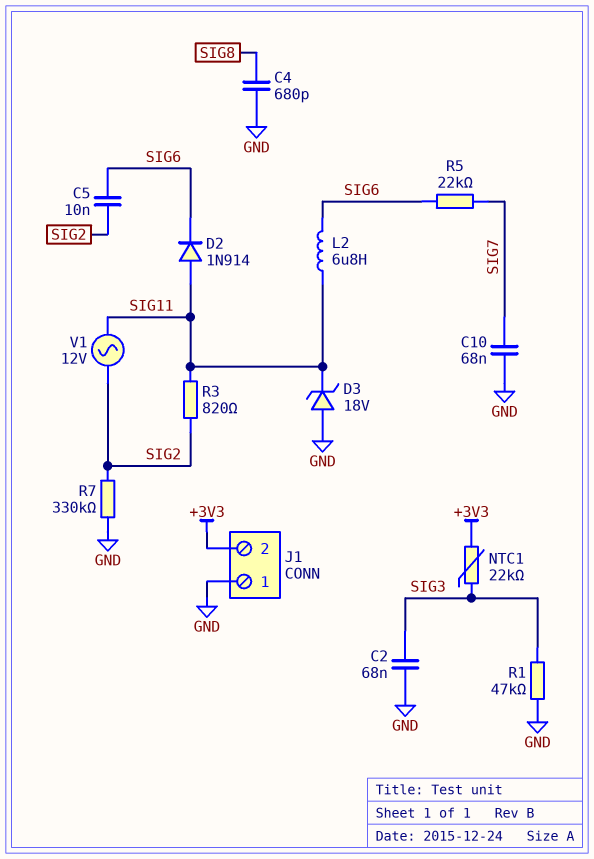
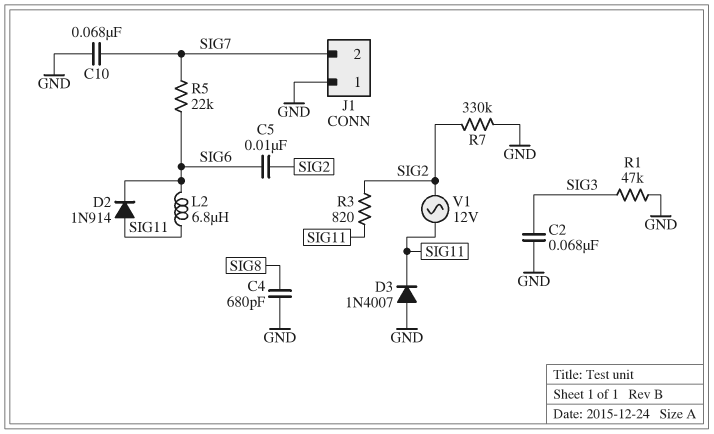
D3: zener 18V (A GND, K SIG11) -> diode 1N4007 (A GND, K SIG11)
J1 pin 2: +3V3 -> SIG7
NTC1: 22k (+3V3, SIG3) -> none

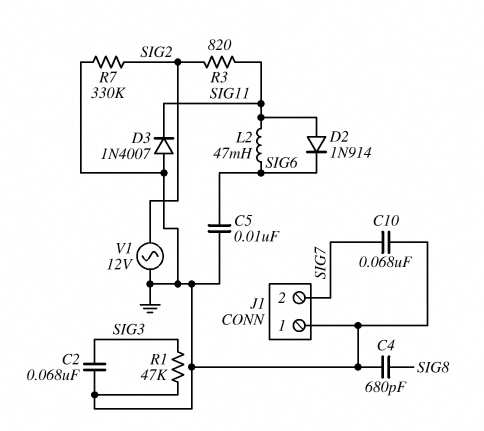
C5: 10nF (SIG2, SIG6) -> 10nF (GND, SIG6)
L2: 6.8uH (SIG6, SIG11) -> 47mH (SIG6, SIG11)
R5: 22k (SIG6, SIG7) -> none
V1: AC 12V (SIG2, SIG11) -> AC 12V (GND, SIG2)

